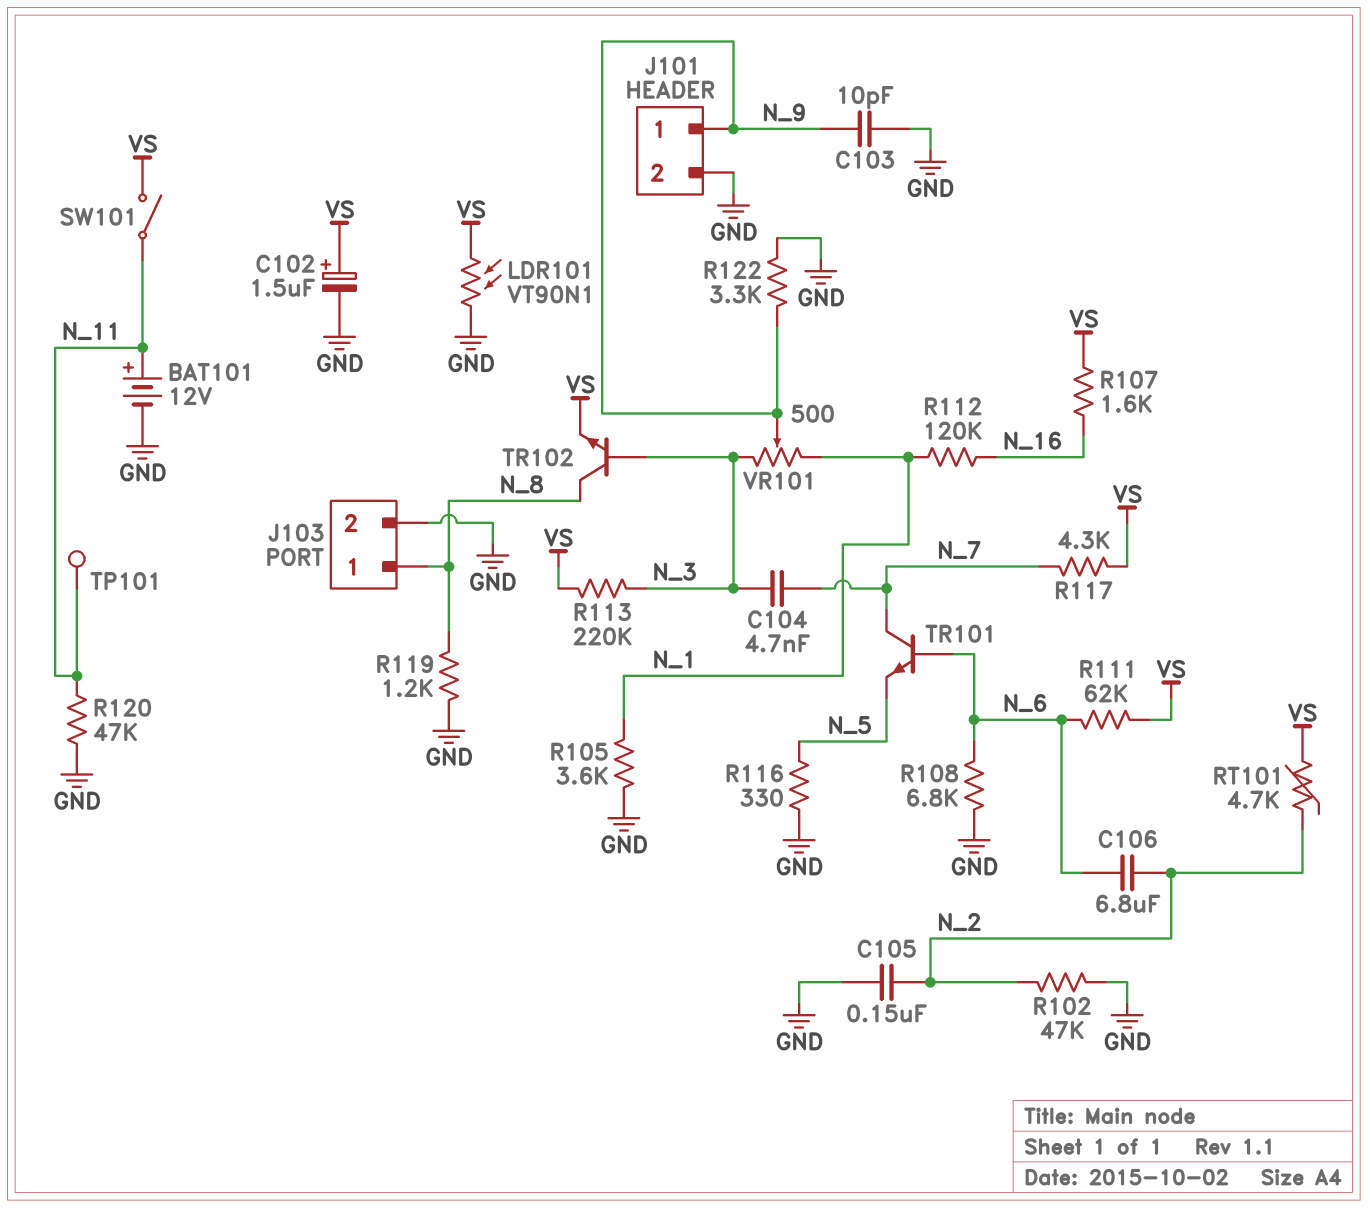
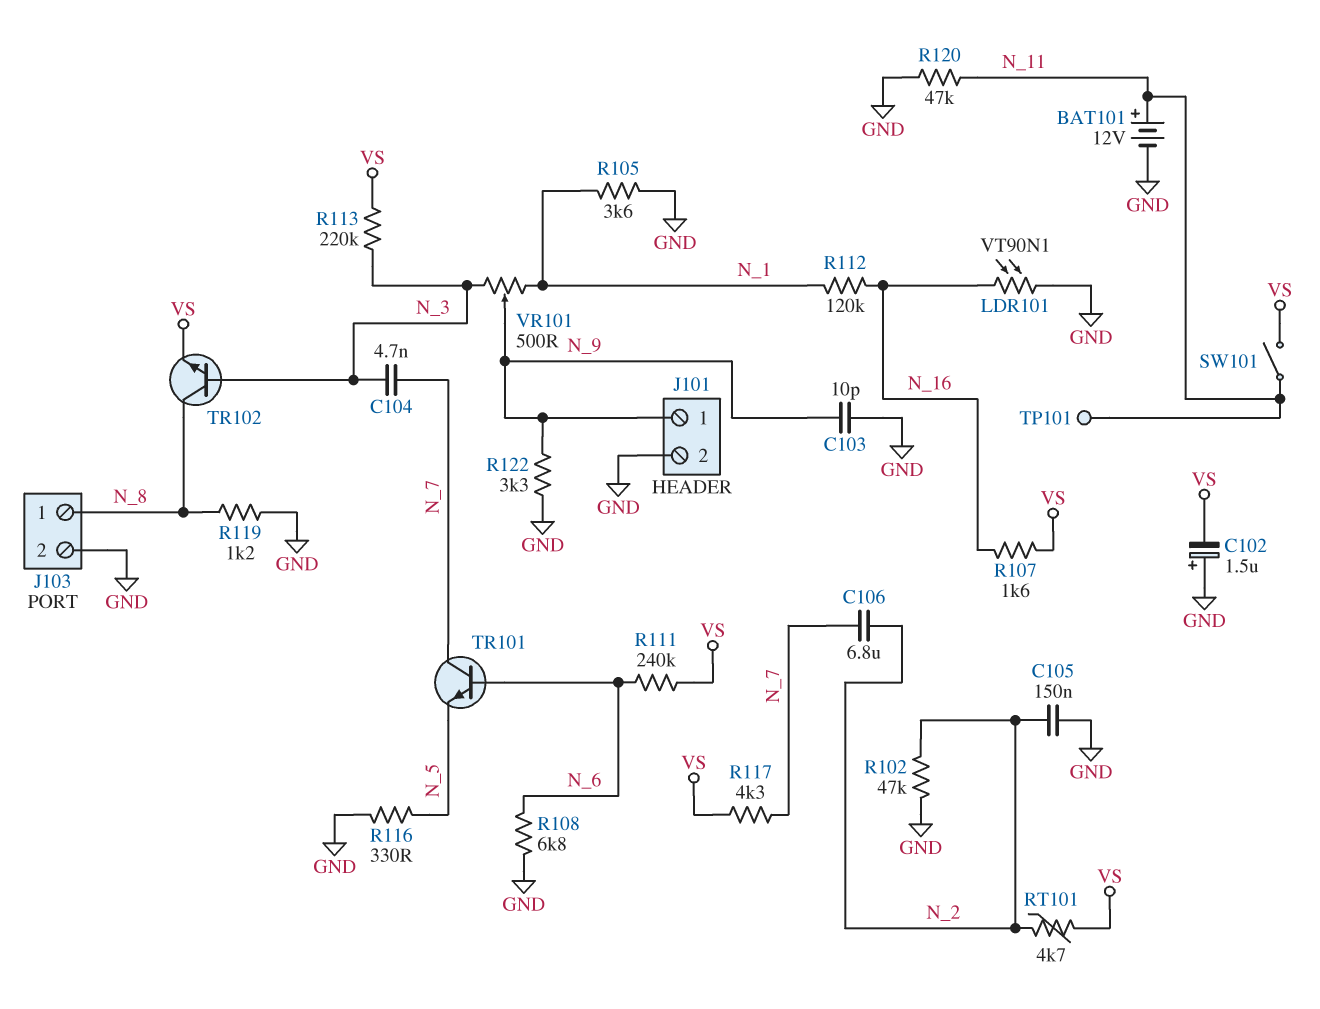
C102: 1.5uF (plus VS, minus GND) -> 1.5uF (plus GND, minus VS)
C106: 6.8uF (N_2, N_6) -> 6.8uF (N_2, N_7)
LDR101: VT90N1 (GND, VS) -> VT90N1 (GND, N_16)
R111: 62k (N_6, VS) -> 240k (N_6, VS)

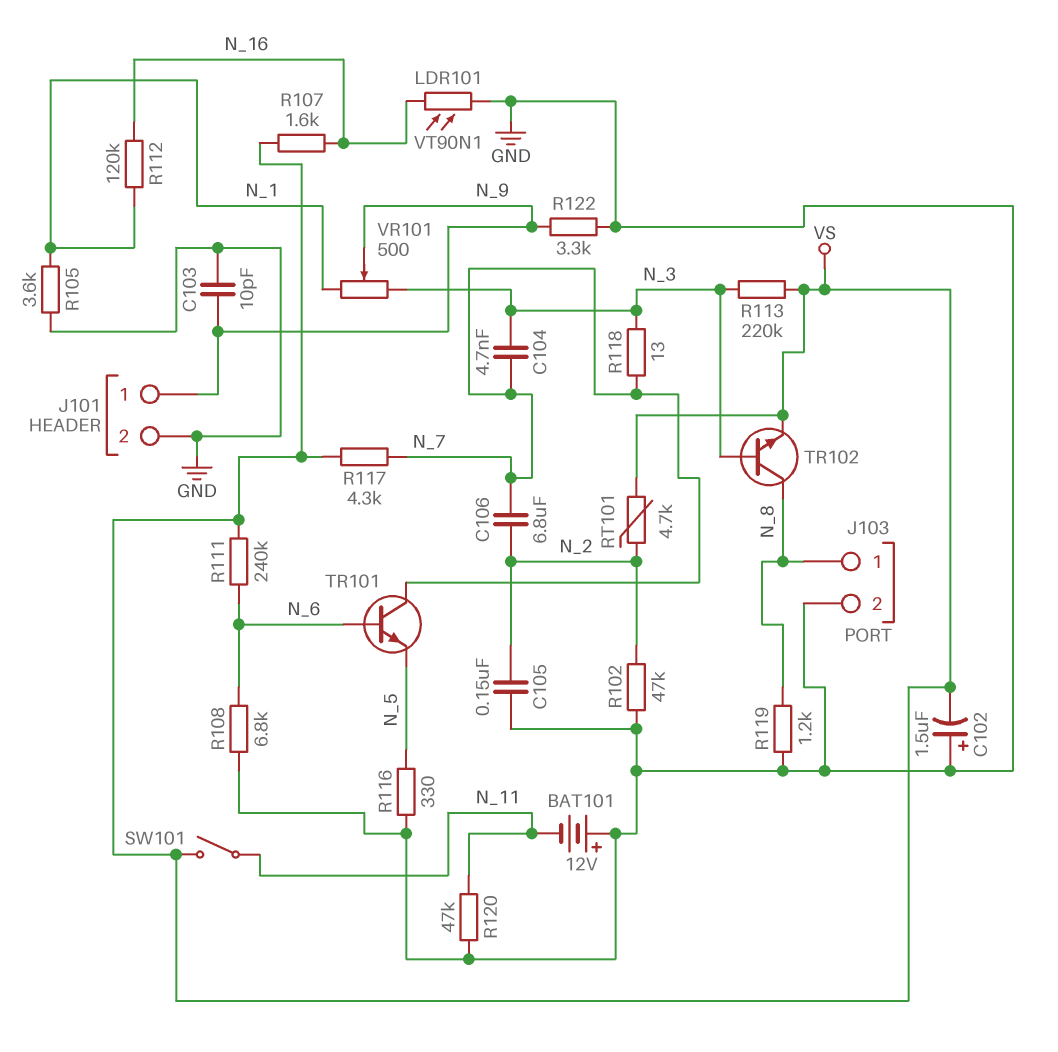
BAT101: 12V (plus N_11, minus GND) -> 12V (plus GND, minus N_11)
R118: none -> 13 (N_3, N_7)
TP101: test point (N_11) -> none

